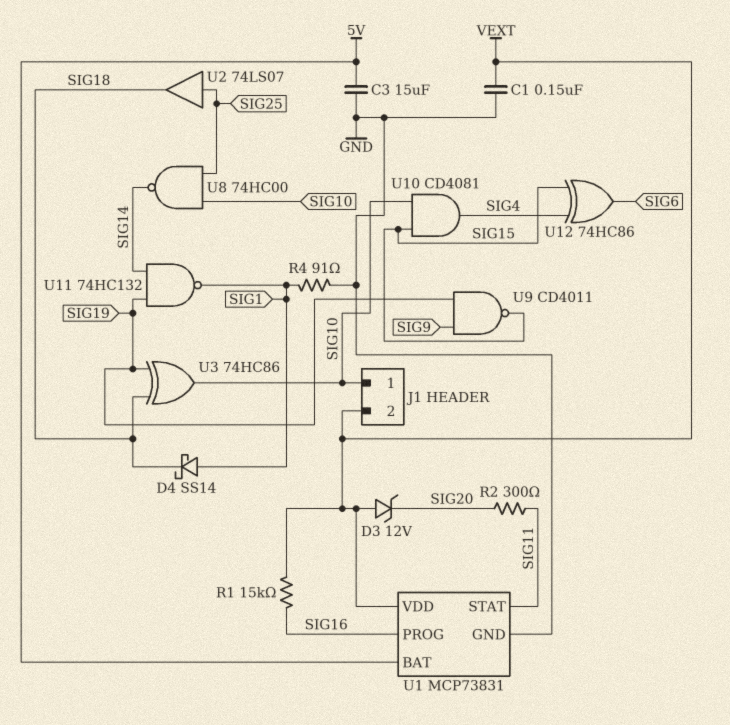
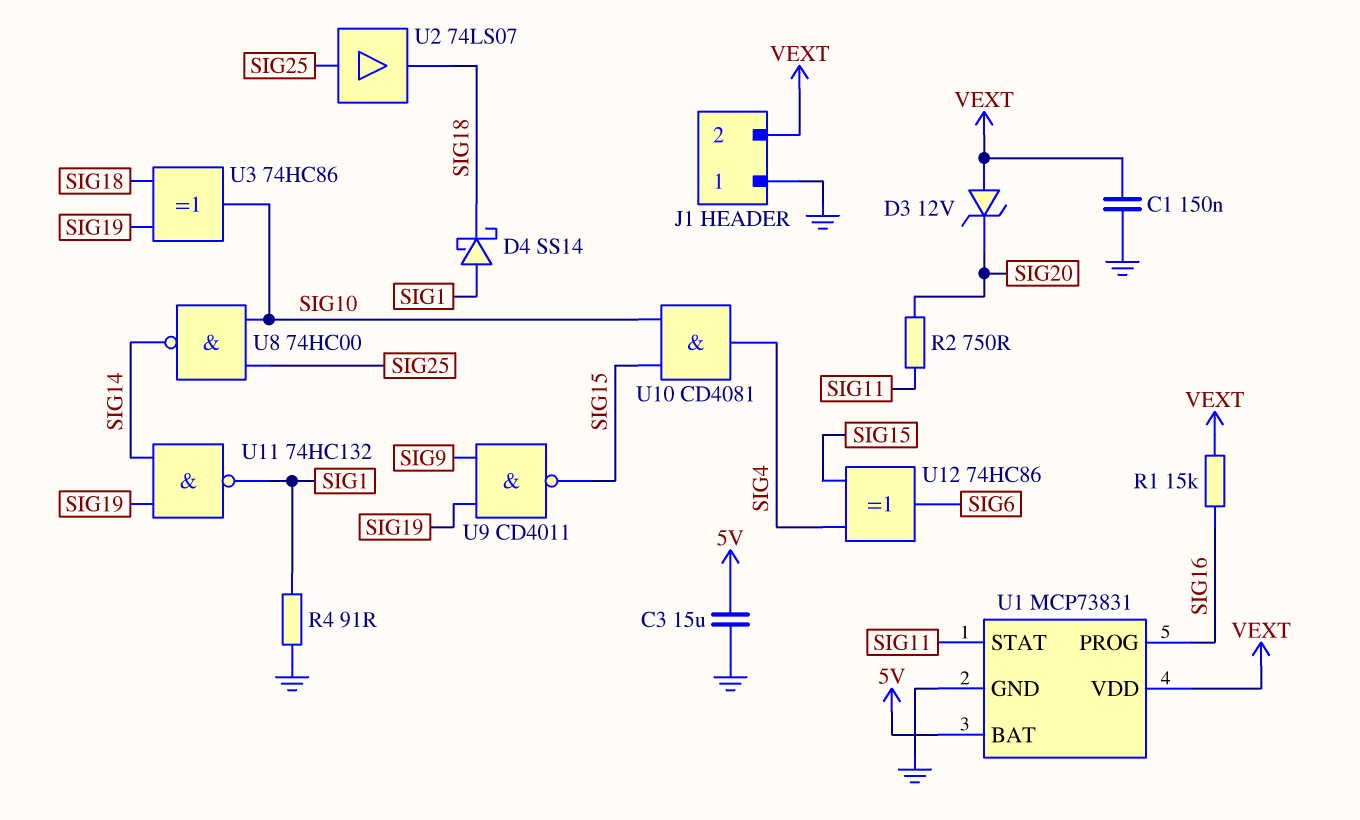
J1 pin 1: SIG10 -> GND
R2: 300 (SIG11, SIG20) -> 750 (SIG11, SIG20)

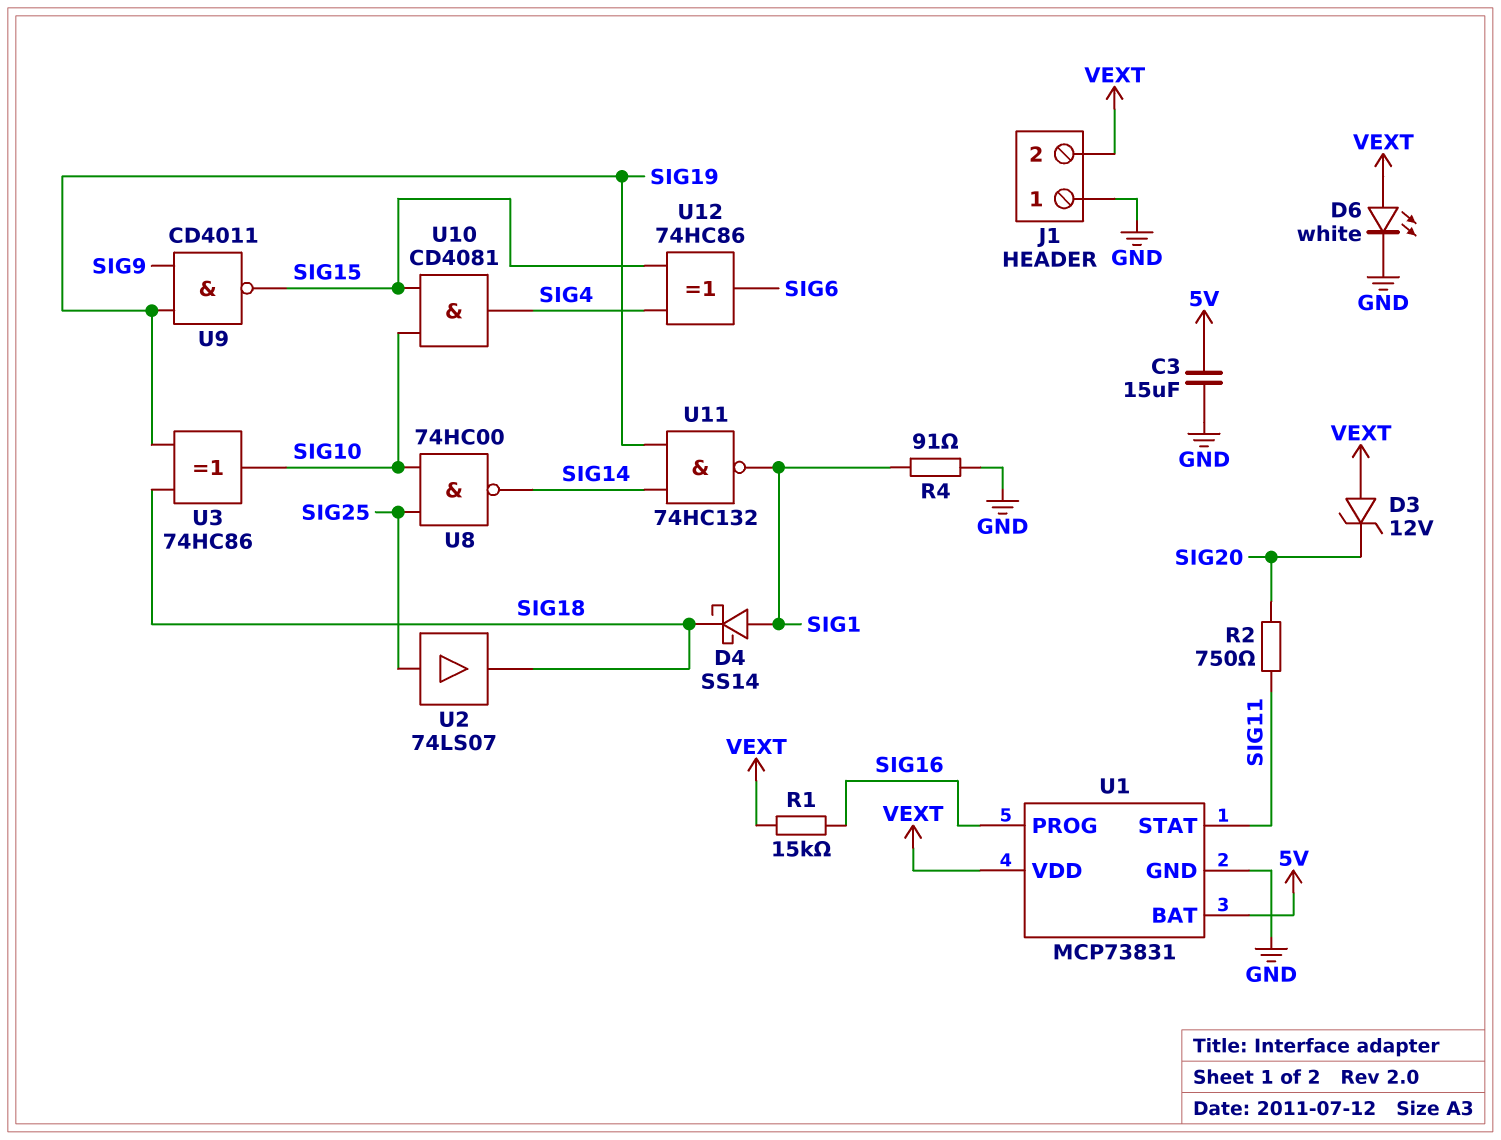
C1: 150nF (GND, VEXT) -> none
D6: none -> LED white (A VEXT, K GND)

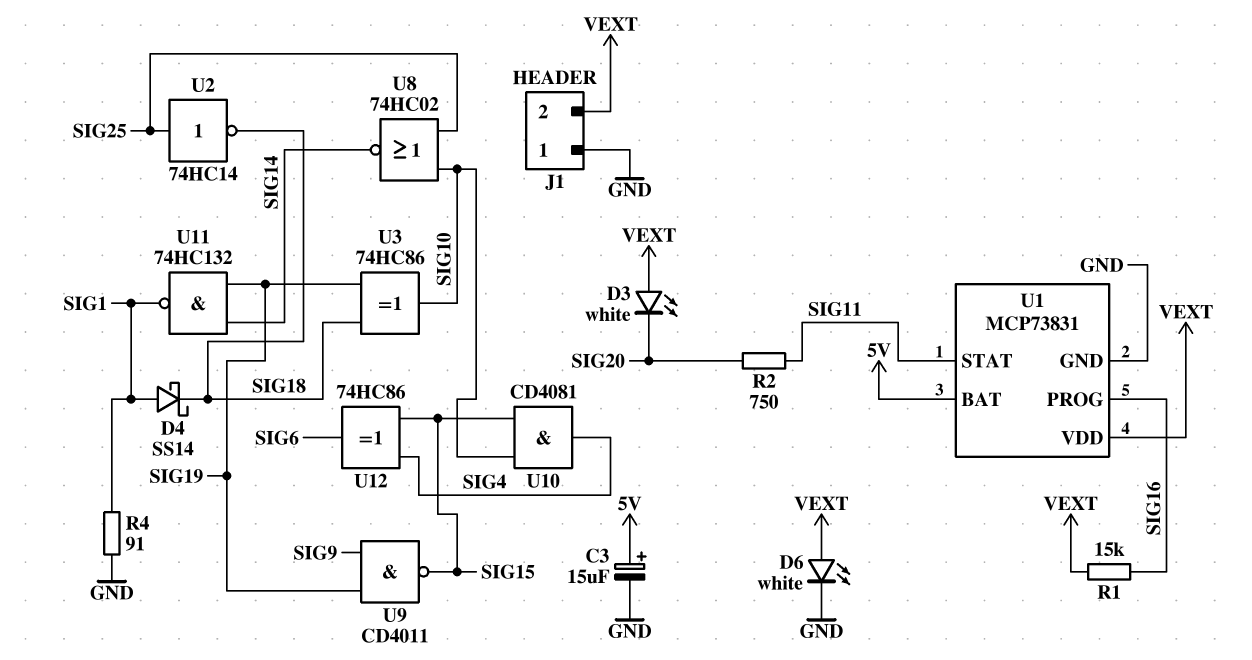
C3: 15uF (5V, GND) -> 15uF (plus 5V, minus GND)
D3: zener 12V (A VEXT, K SIG20) -> LED white (A VEXT, K SIG20)
U2: buffer 74LS07 (in SIG25, out SIG18) -> NOT 74HC14 (in SIG25, out SIG18)
U8: NAND 74HC00 (in SIG10, in SIG25, out SIG14) -> NOR 74HC02 (in SIG10, in SIG25, out SIG14)

